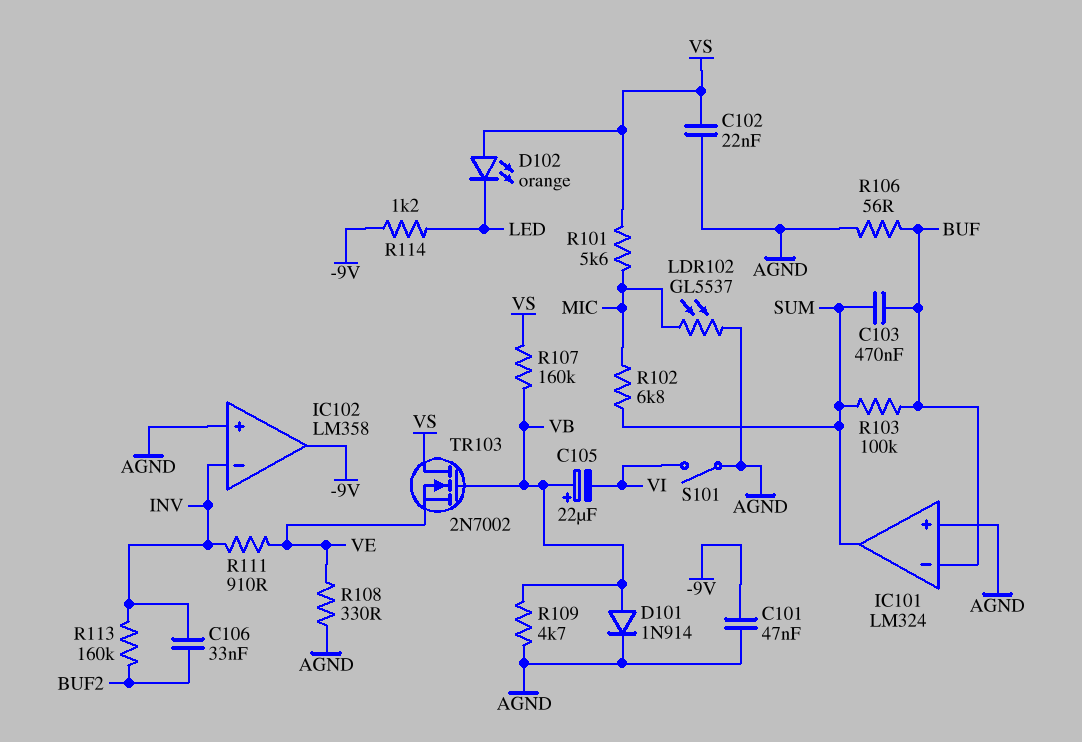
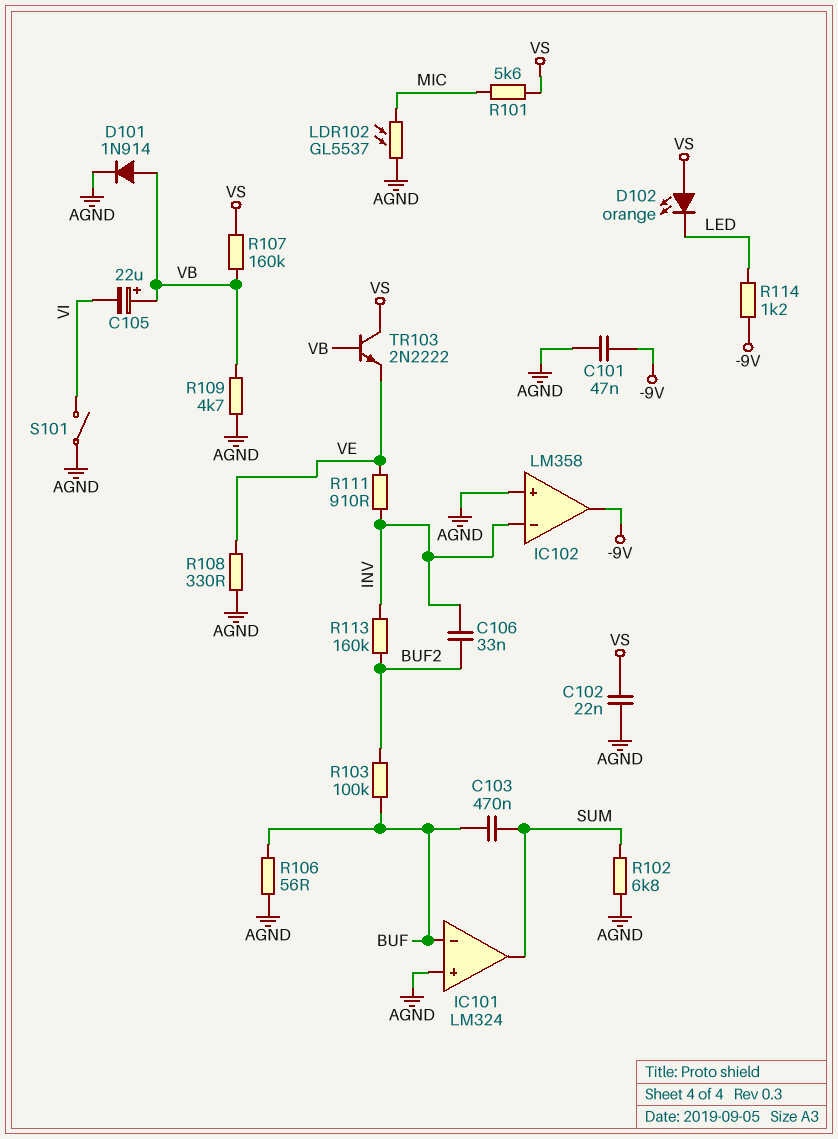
R102: 6.8k (MIC, SUM) -> 6.8k (AGND, SUM)
R103: 100k (BUF, SUM) -> 100k (BUF, BUF2)
TR103: NMOS 2N7002 (G VB, D VS, S VE) -> NPN 2N2222 (B VB, C VS, E VE)

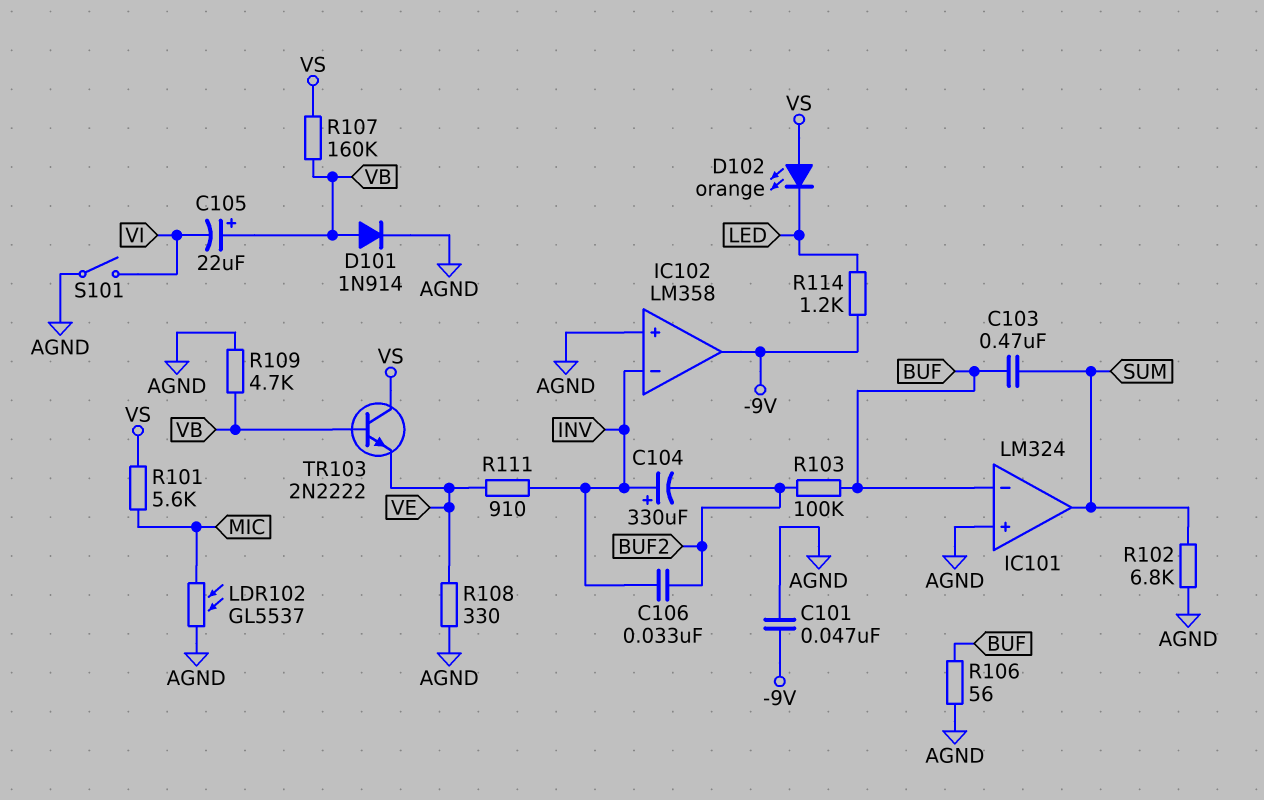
C102: 22nF (AGND, VS) -> none
C104: none -> 330uF (plus INV, minus BUF2)
R113: 160k (BUF2, INV) -> none

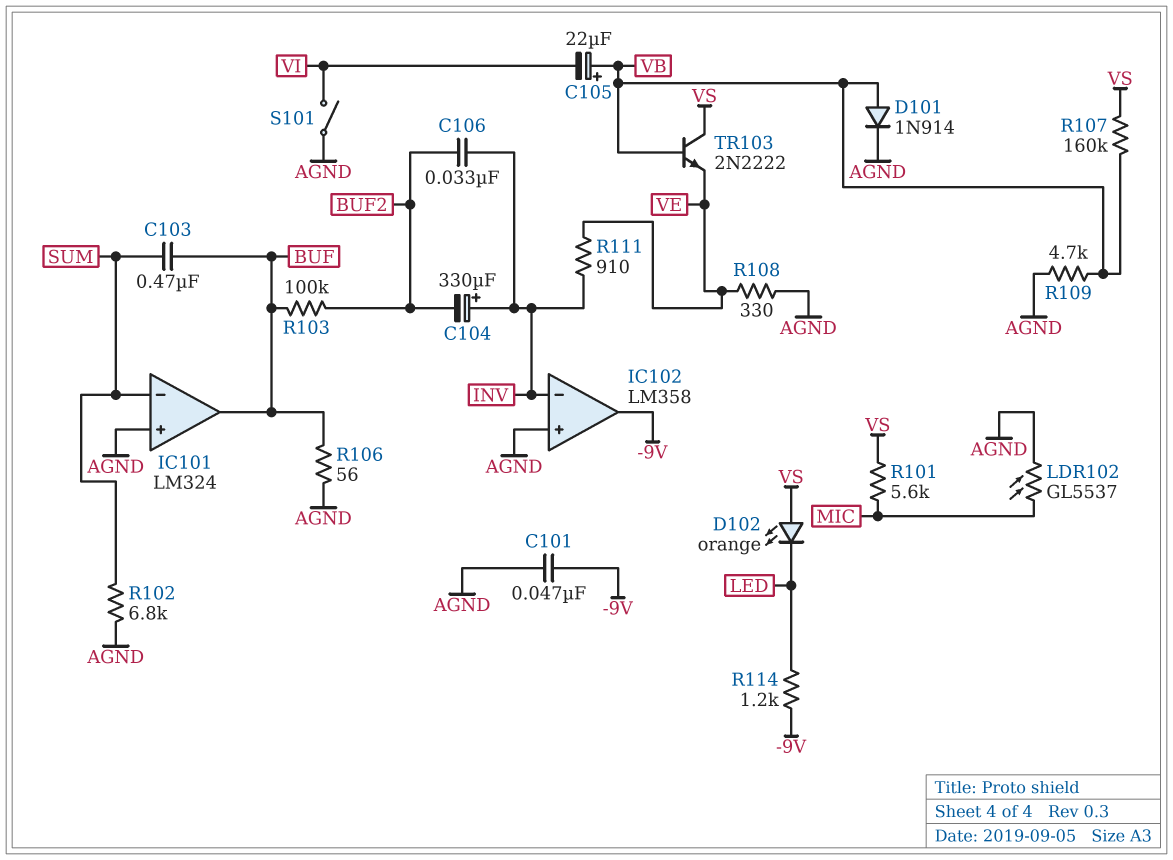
IC101 pin in-: BUF -> SUM
IC101 pin out: SUM -> BUF

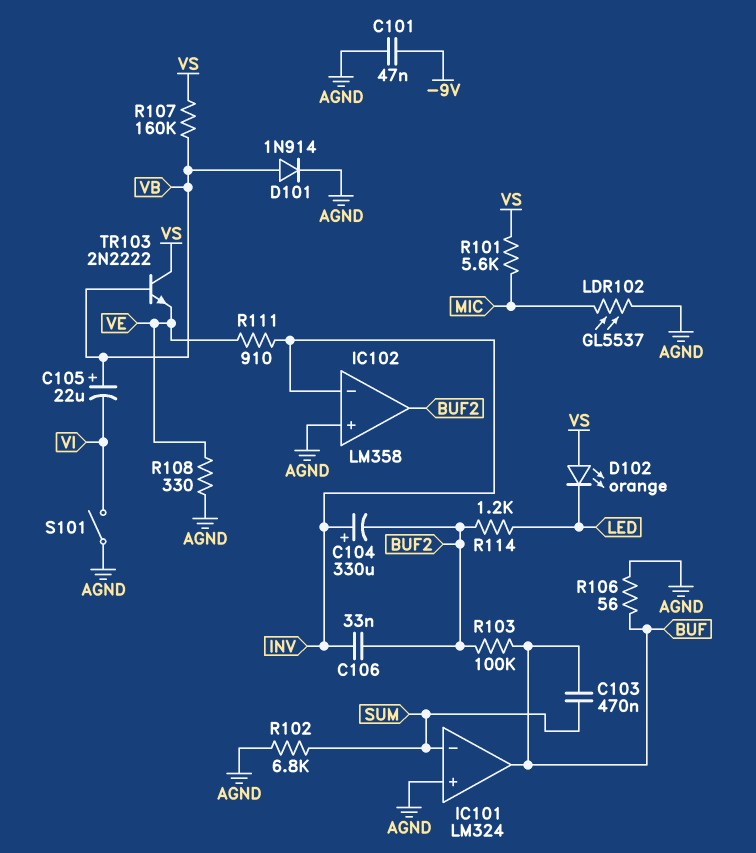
IC102 pin out: -9V -> BUF2
R109: 4.7k (AGND, VB) -> none
R114: 1.2k (-9V, LED) -> 1.2k (BUF2, LED)

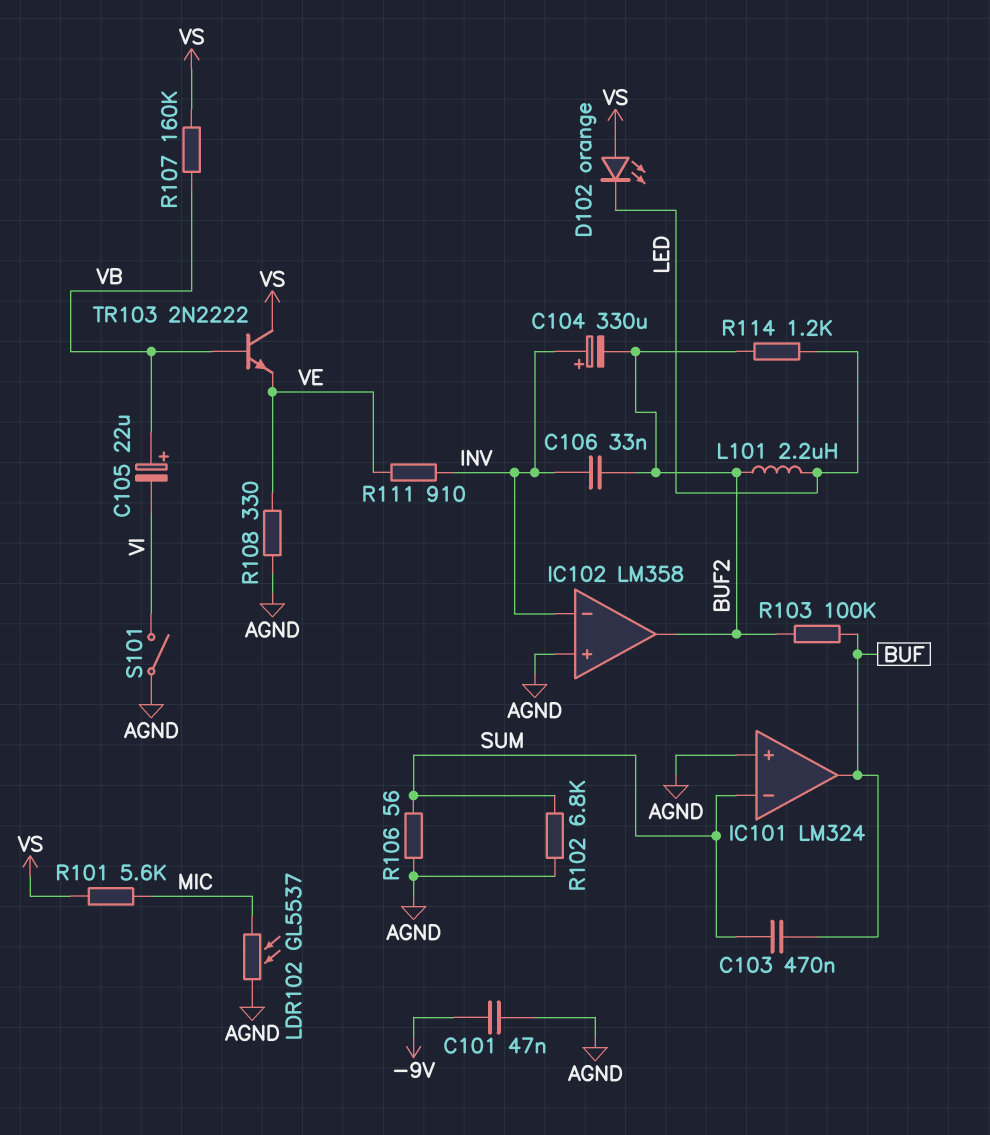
D101: diode 1N914 (A VB, K AGND) -> none
L101: none -> 2.2uH (BUF2, LED)
R106: 56 (AGND, BUF) -> 56 (AGND, SUM)

